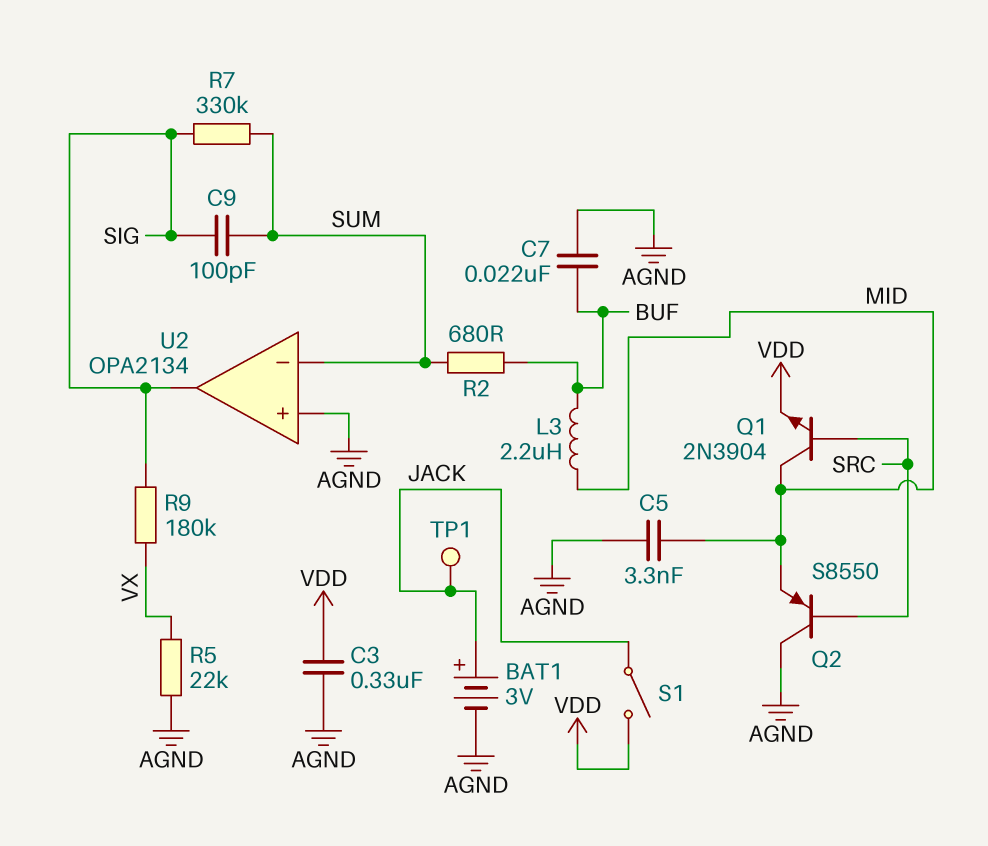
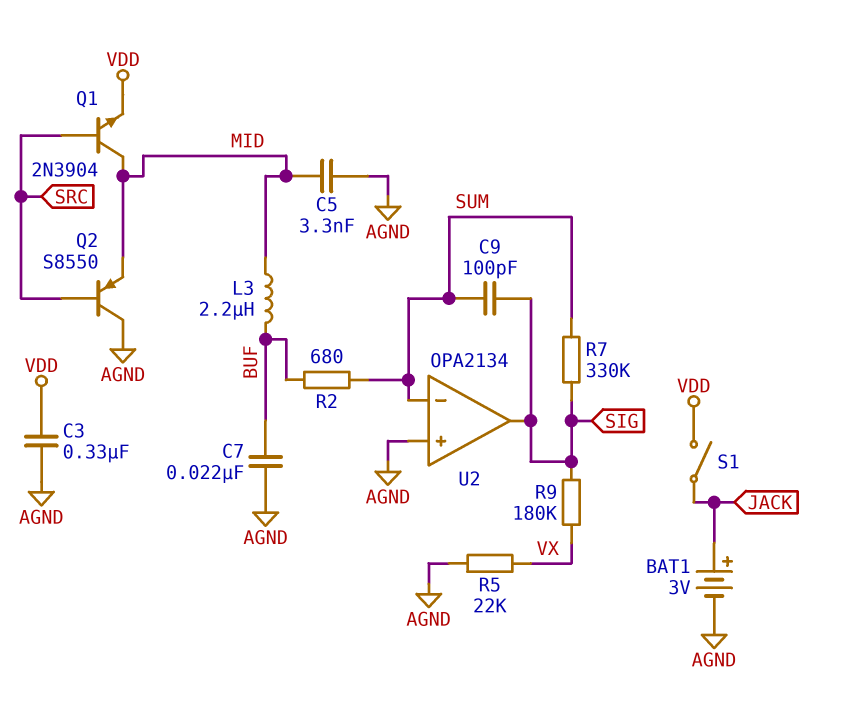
TP1: test point (JACK) -> none

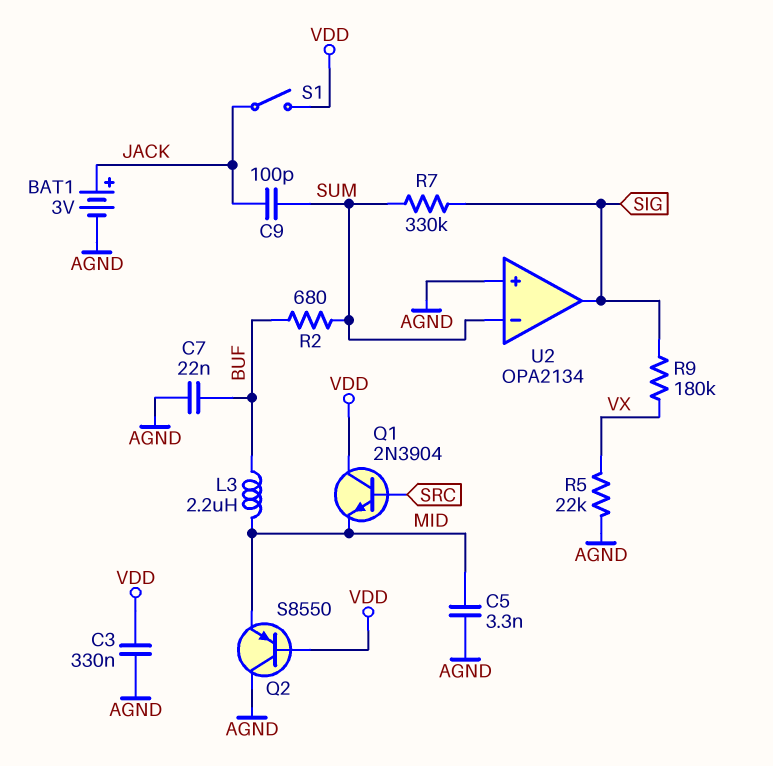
C9: 100pF (SIG, SUM) -> 100pF (JACK, SUM)
Q1: NPN 2N3904 (B SRC, C MID, E VDD) -> NPN 2N3904 (B SRC, C VDD, E MID)
Q2: PNP S8550 (B SRC, C AGND, E MID) -> PNP S8550 (B VDD, C AGND, E MID)

